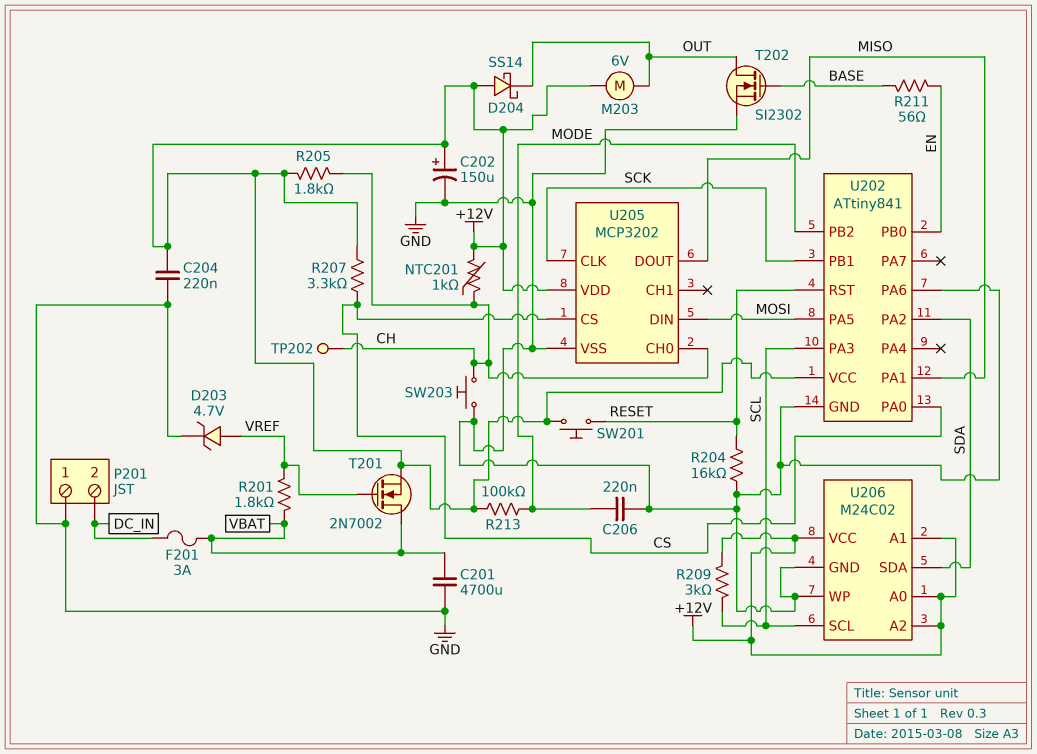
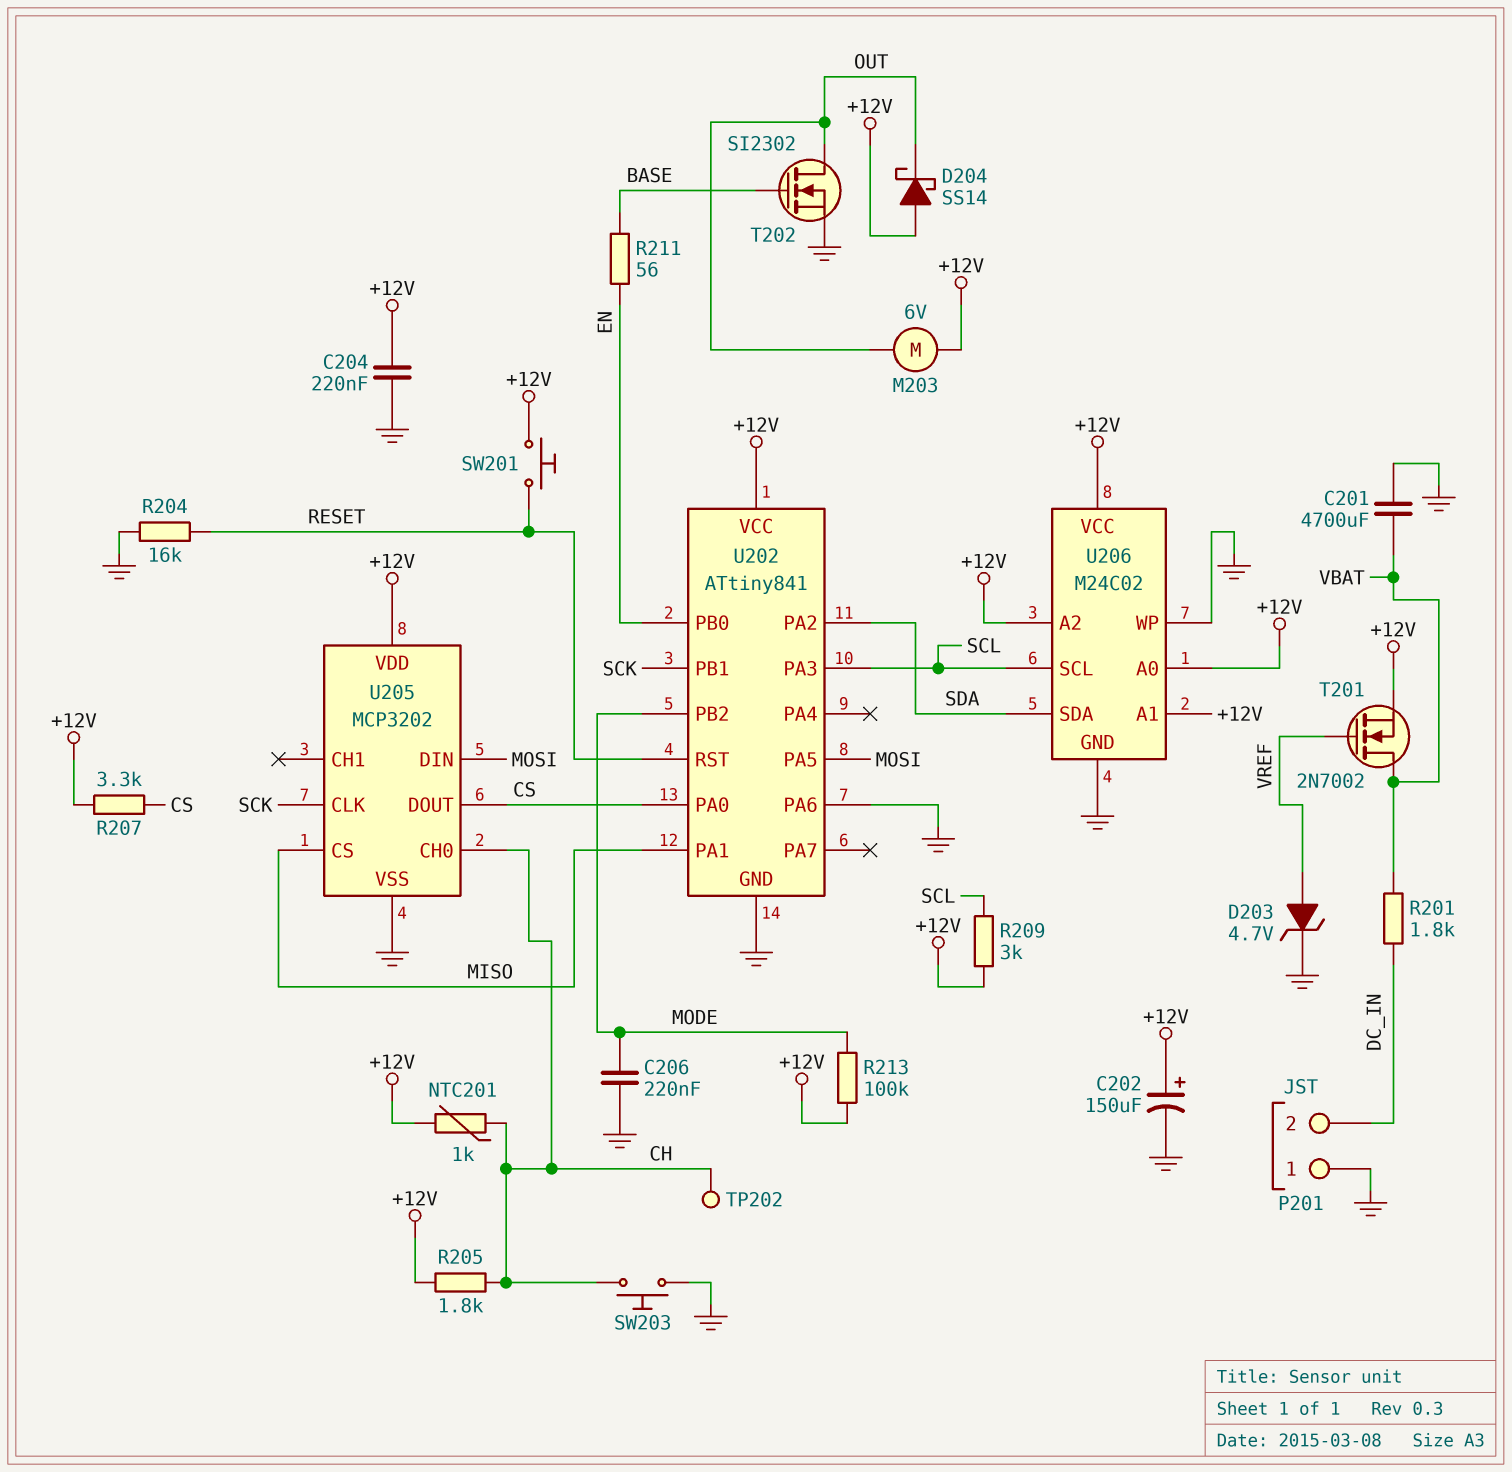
F201: 3A (DC_IN, VBAT) -> none
R201: 1.8k (VBAT, VREF) -> 1.8k (DC_IN, VBAT)
U205 pin CS: CS -> MISO
U205 pin DOUT: MISO -> CS

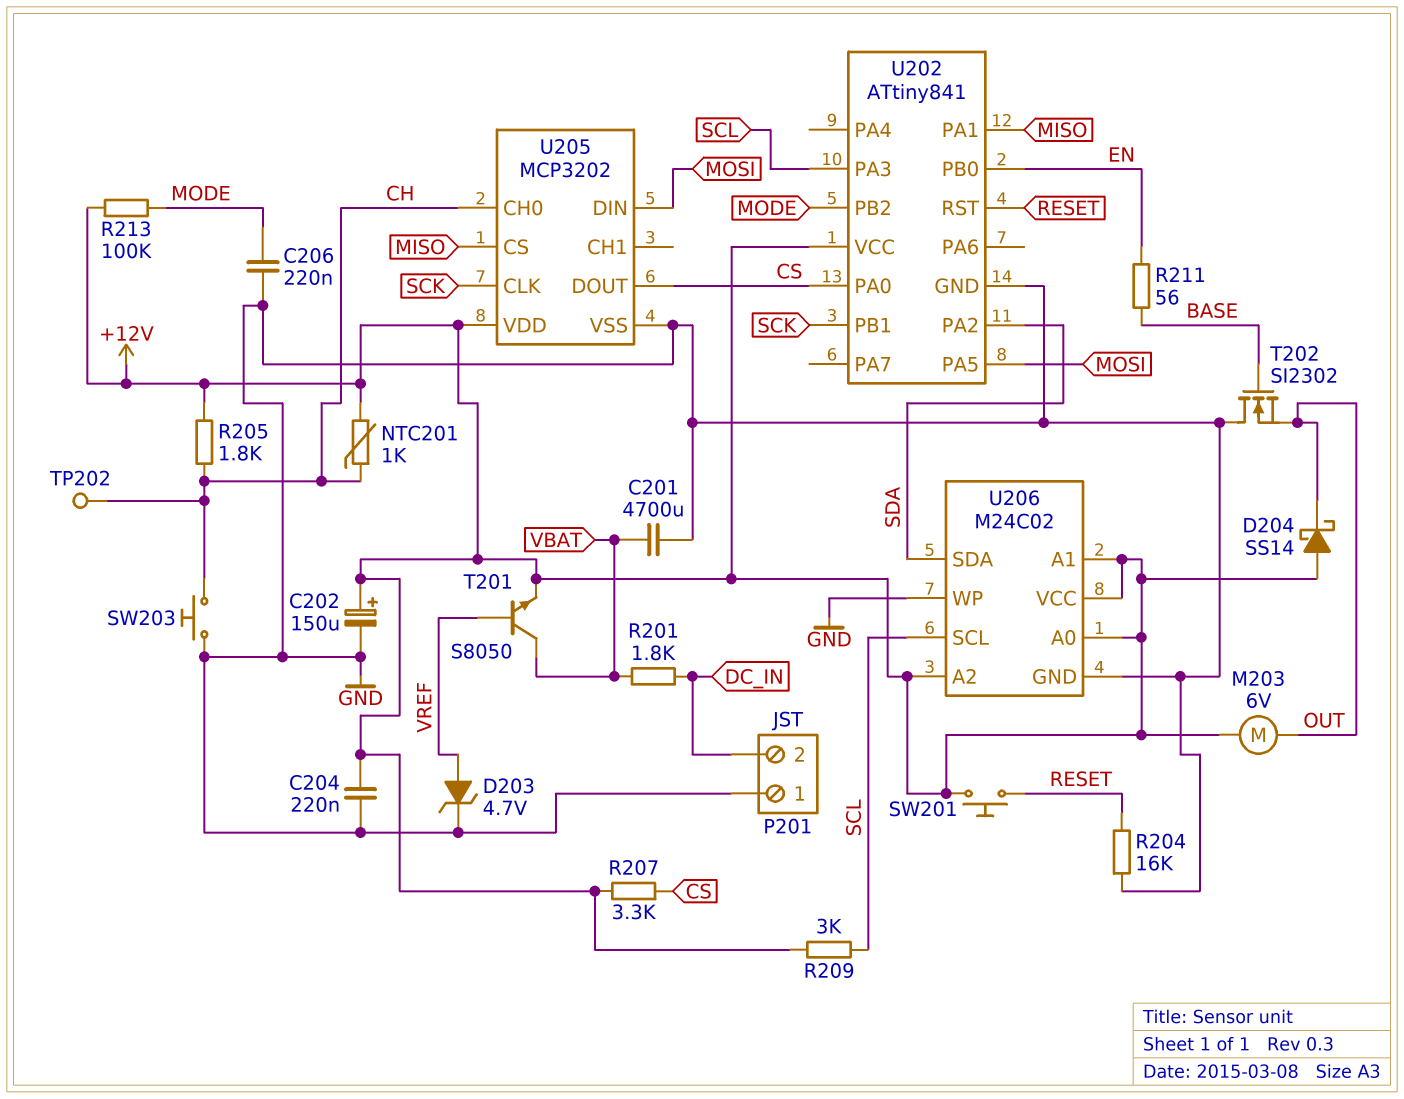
T201: NMOS 2N7002 (G VREF, D VBAT, S +12V) -> NPN S8050 (B VREF, C VBAT, E +12V)
T202: NMOS SI2302 (G BASE, D OUT, S GND) -> NMOS SI2302 (G BASE, D GND, S OUT)
U202 pin PA6: GND -> none

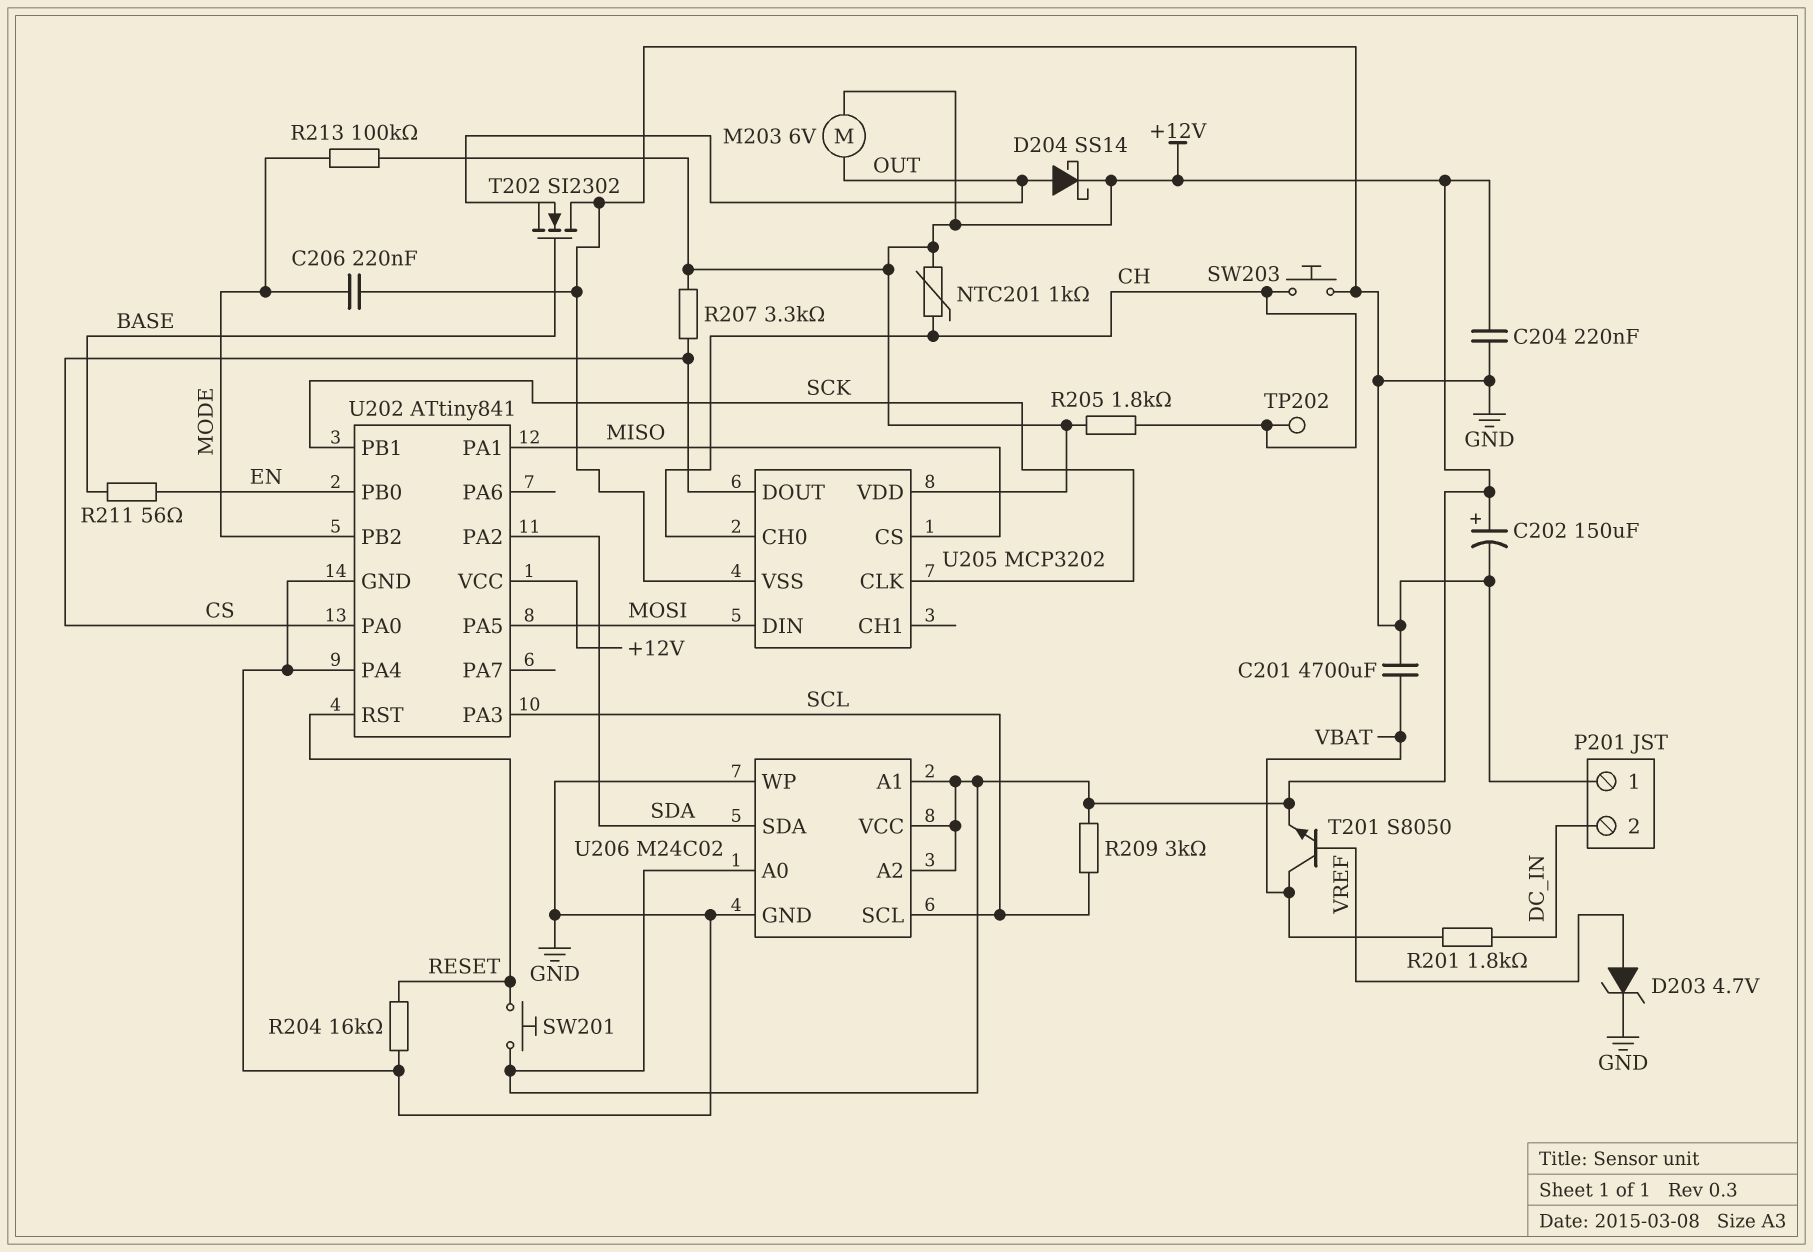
D204: schottky SS14 (A +12V, K OUT) -> schottky SS14 (A OUT, K +12V)
U202 pin PA4: none -> GND

